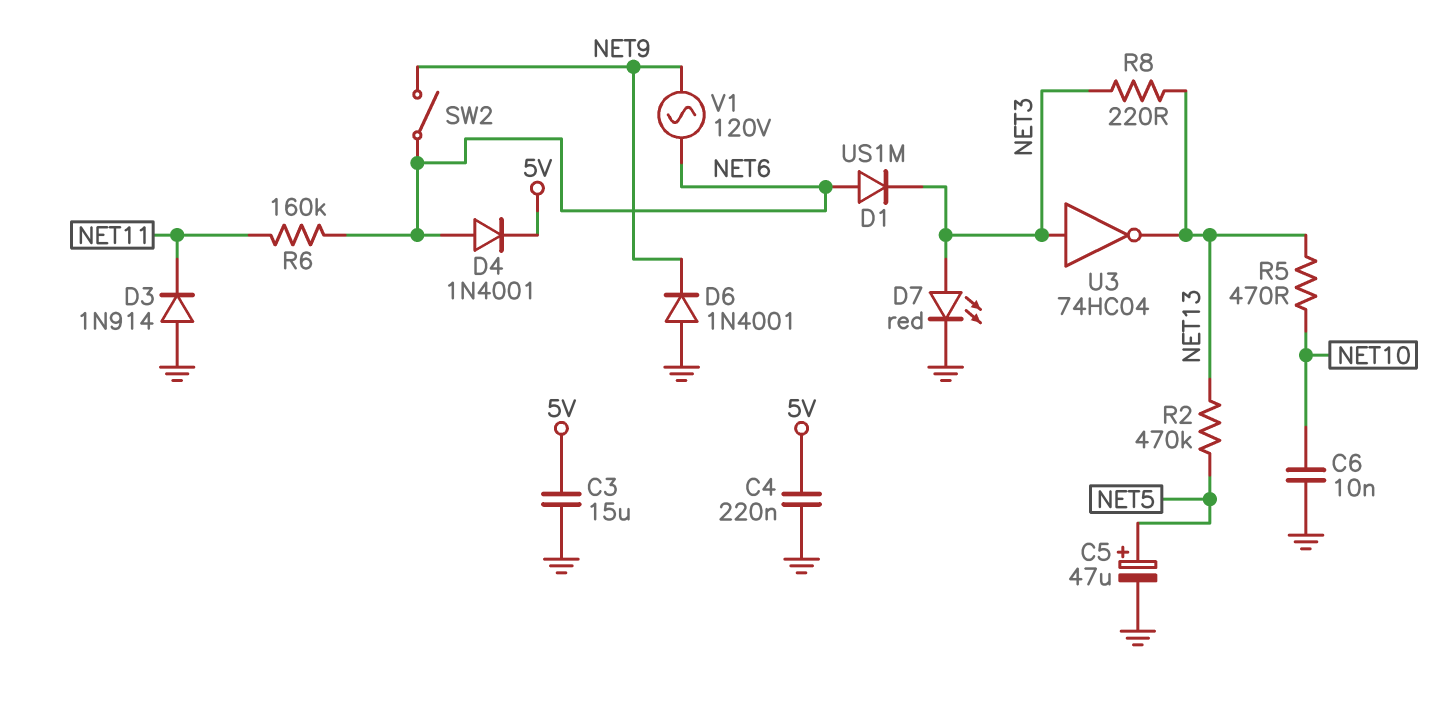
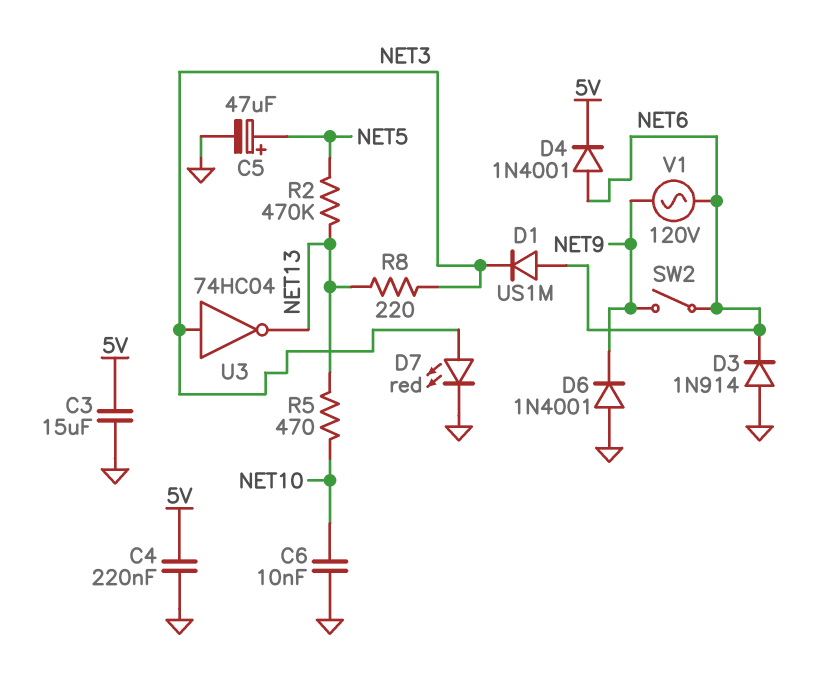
D3: diode 1N914 (A GND, K NET11) -> diode 1N914 (A GND, K NET6)
R6: 160k (NET6, NET11) -> none

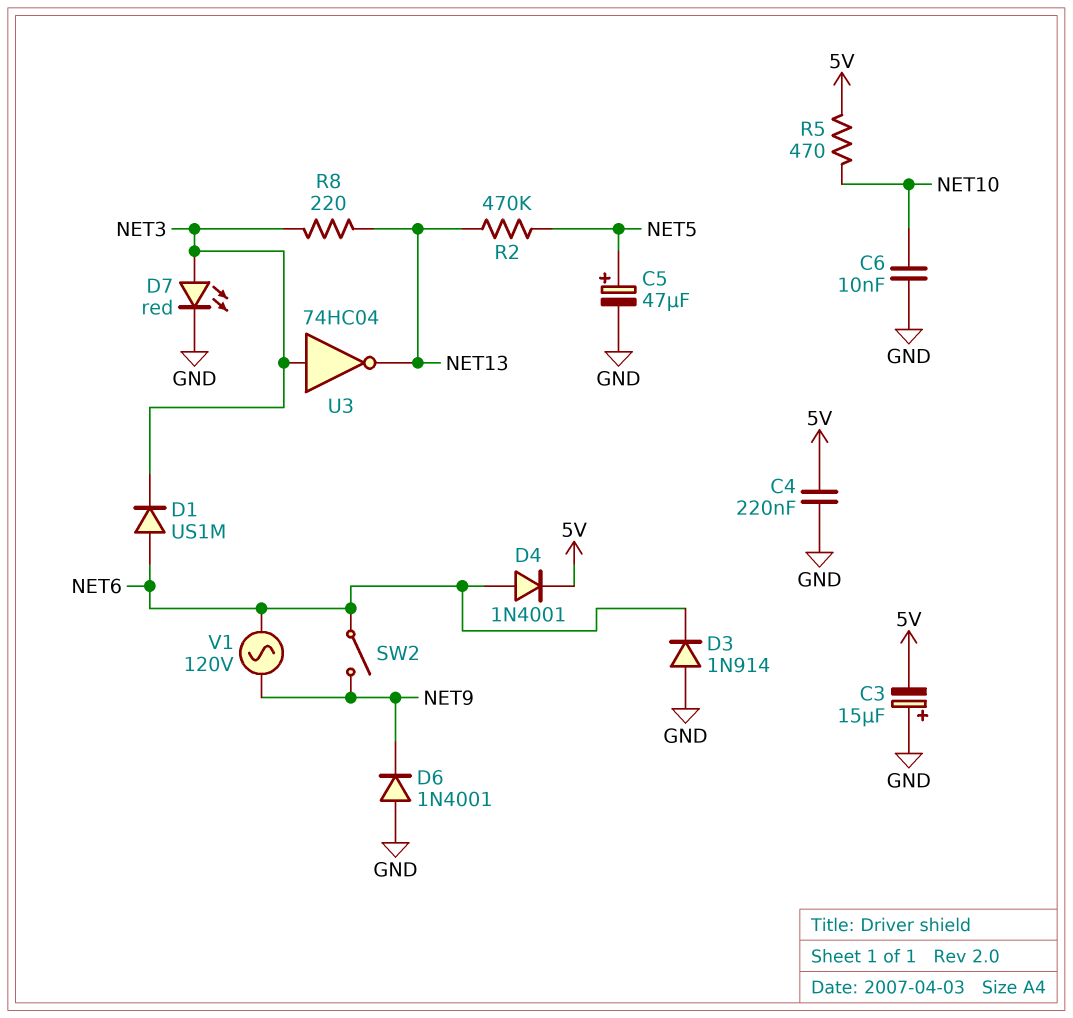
C3: 15uF (5V, GND) -> 15uF (plus GND, minus 5V)
R5: 470 (NET10, NET13) -> 470 (5V, NET10)

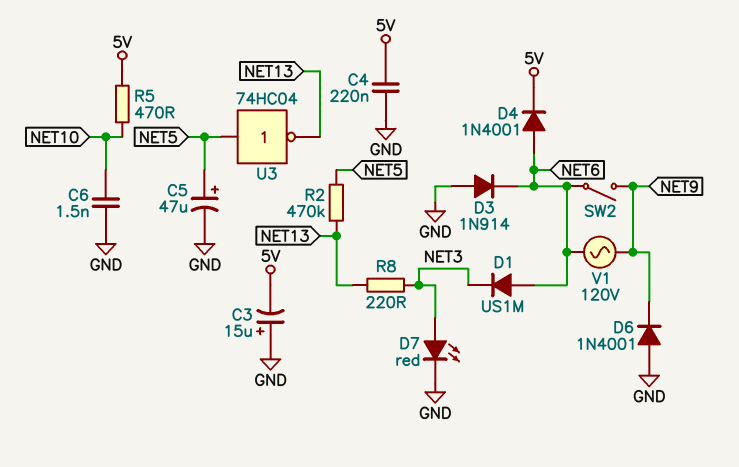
C6: 10nF (GND, NET10) -> 1.5nF (GND, NET10)
U3: NOT 74HC04 (in NET3, out NET13) -> NOT 74HC04 (in NET5, out NET13)

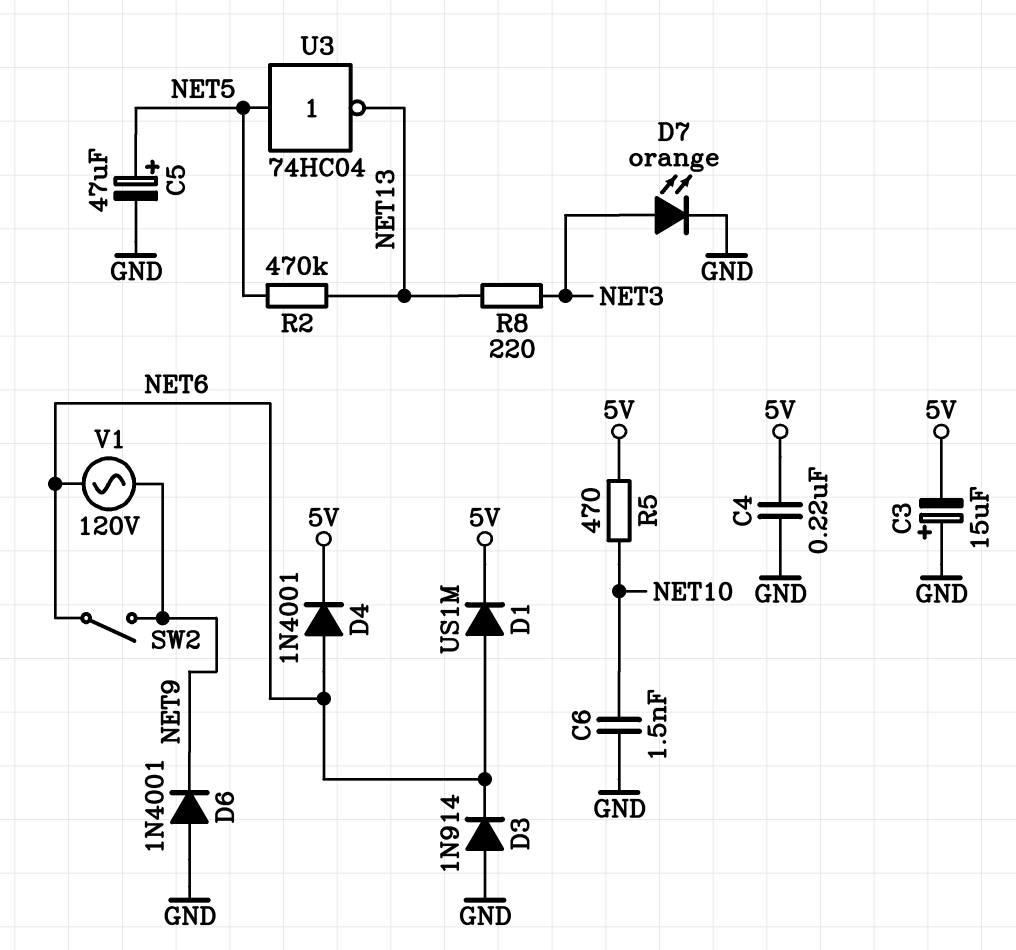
D1: diode US1M (A NET6, K NET3) -> diode US1M (A NET6, K 5V)
D7: LED red (A NET3, K GND) -> LED orange (A NET3, K GND)

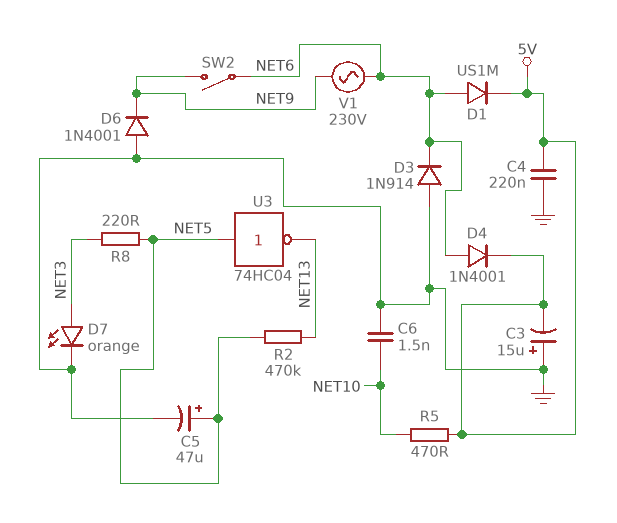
R8: 220 (NET3, NET13) -> 220 (NET3, NET5)
V1: AC 120V (NET6, NET9) -> AC 230V (NET6, NET9)

